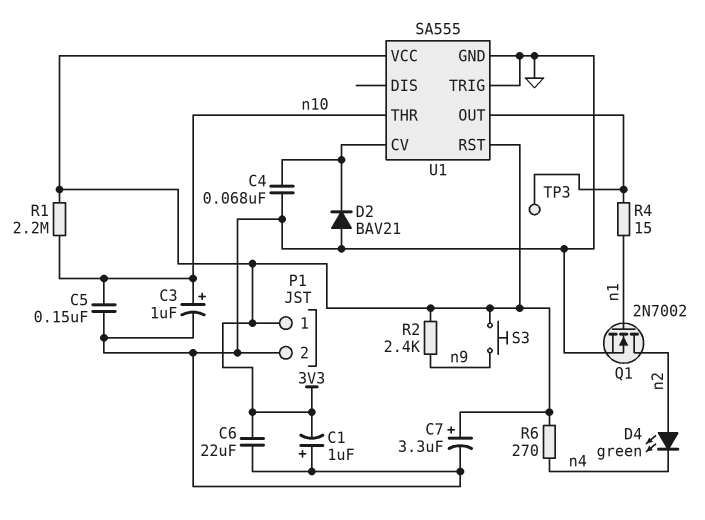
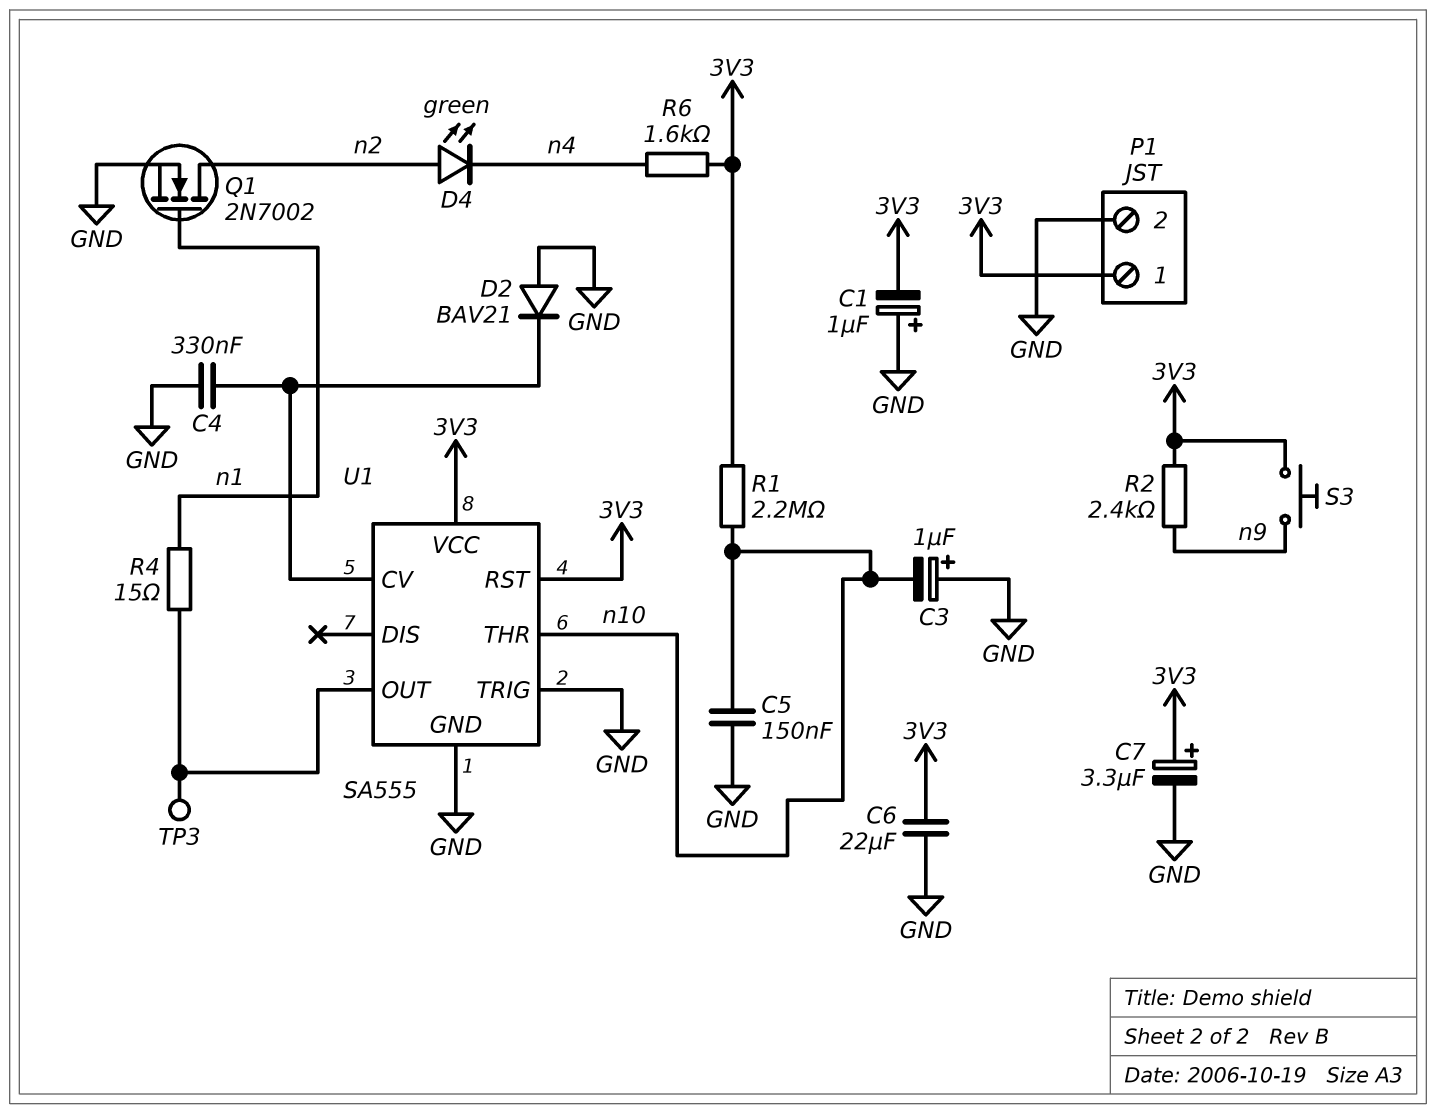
C3: 1uF (plus n10, minus GND) -> 1uF (plus GND, minus n10)
C4: 68nF (GND, U1/CV) -> 330nF (GND, U1/CV)
R6: 270 (3V3, n4) -> 1.6k (3V3, n4)

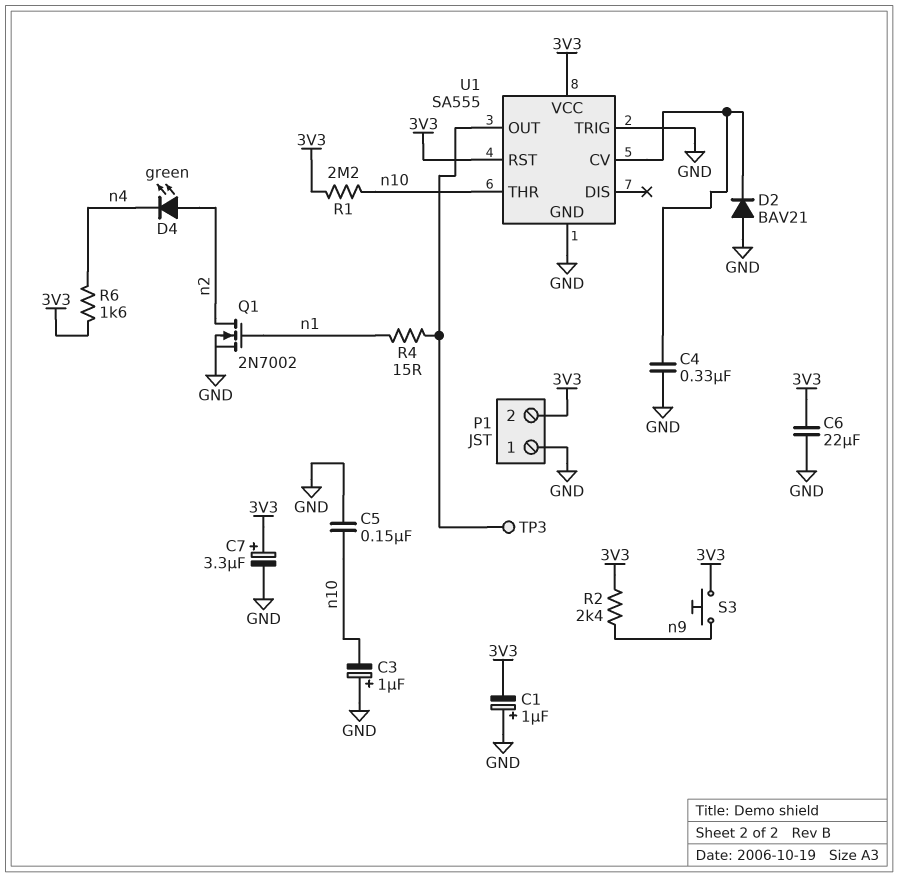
P1 pin 1: 3V3 -> GND
P1 pin 2: GND -> 3V3

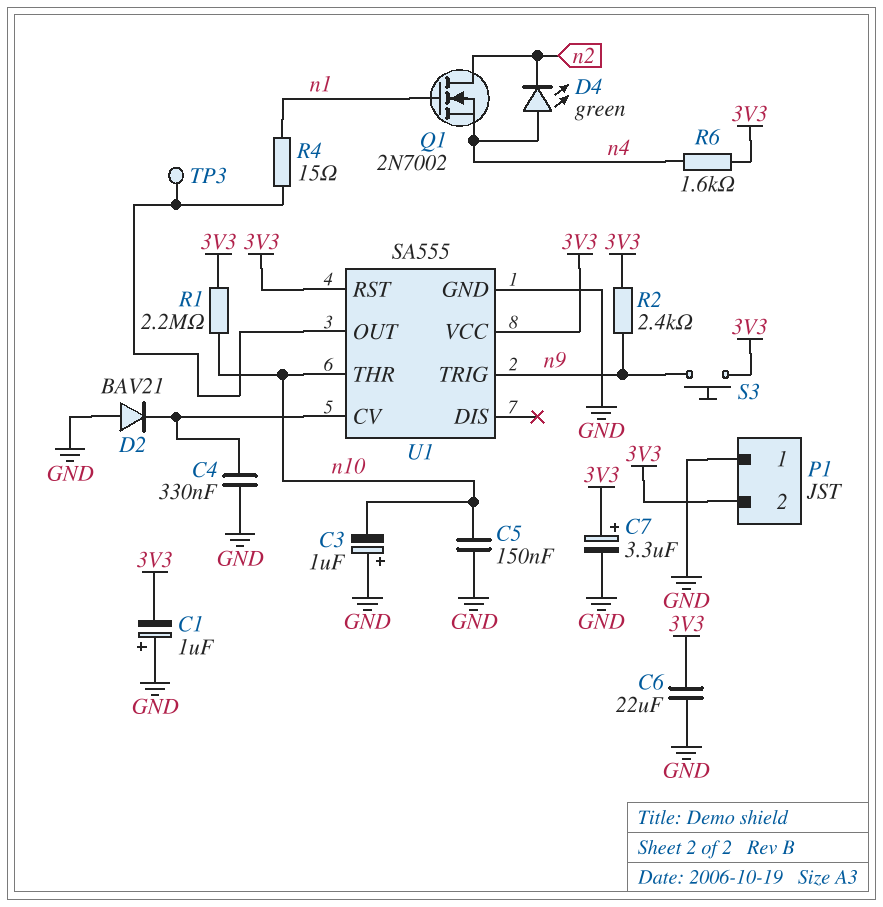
D4: LED green (A n2, K n4) -> LED green (A n4, K n2)
Q1: NMOS 2N7002 (G n1, D n2, S GND) -> NMOS 2N7002 (G n1, D n2, S n4)
U1 pin TRIG: GND -> n9

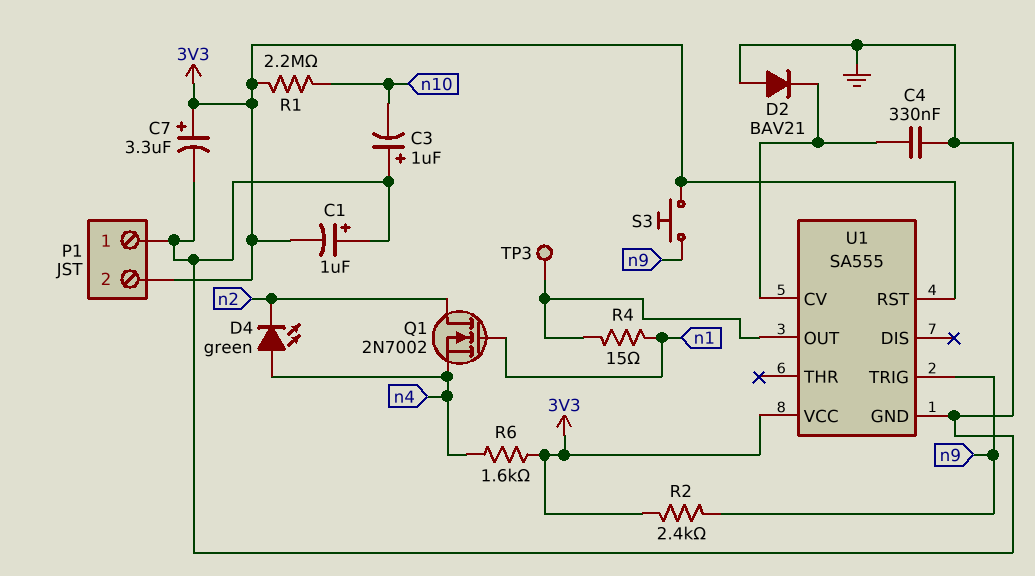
C5: 150nF (GND, n10) -> none
C6: 22uF (3V3, GND) -> none
U1 pin THR: n10 -> none

